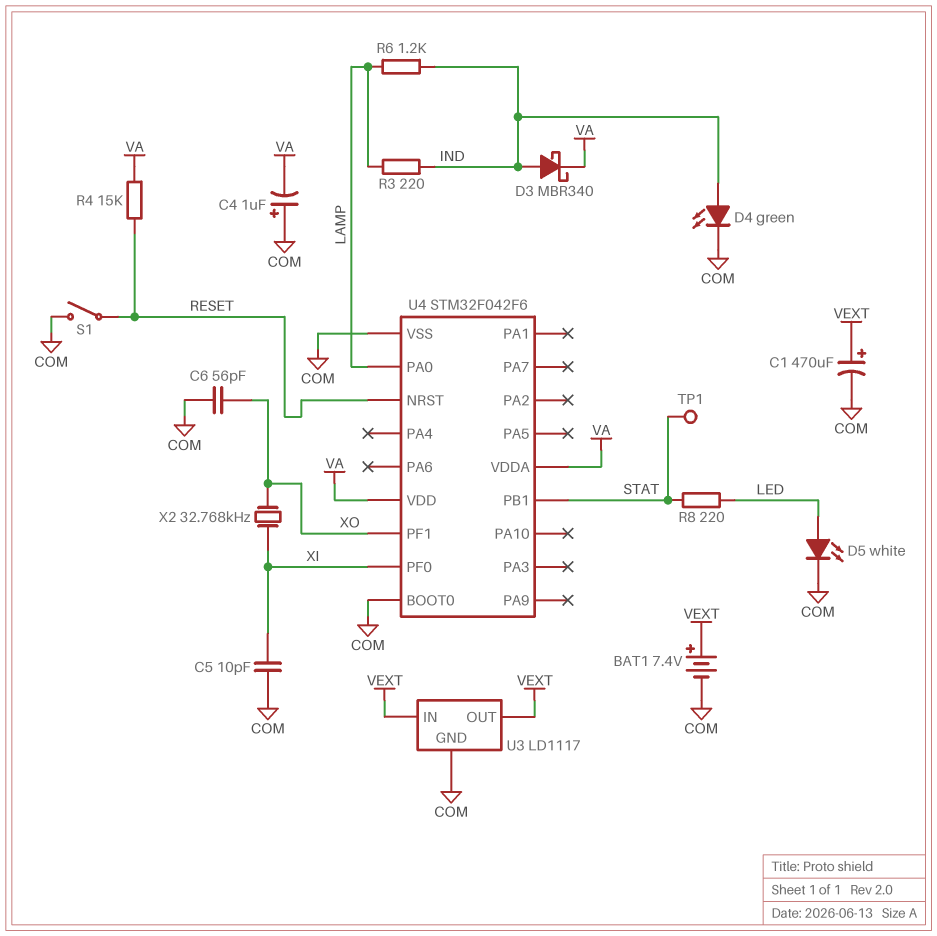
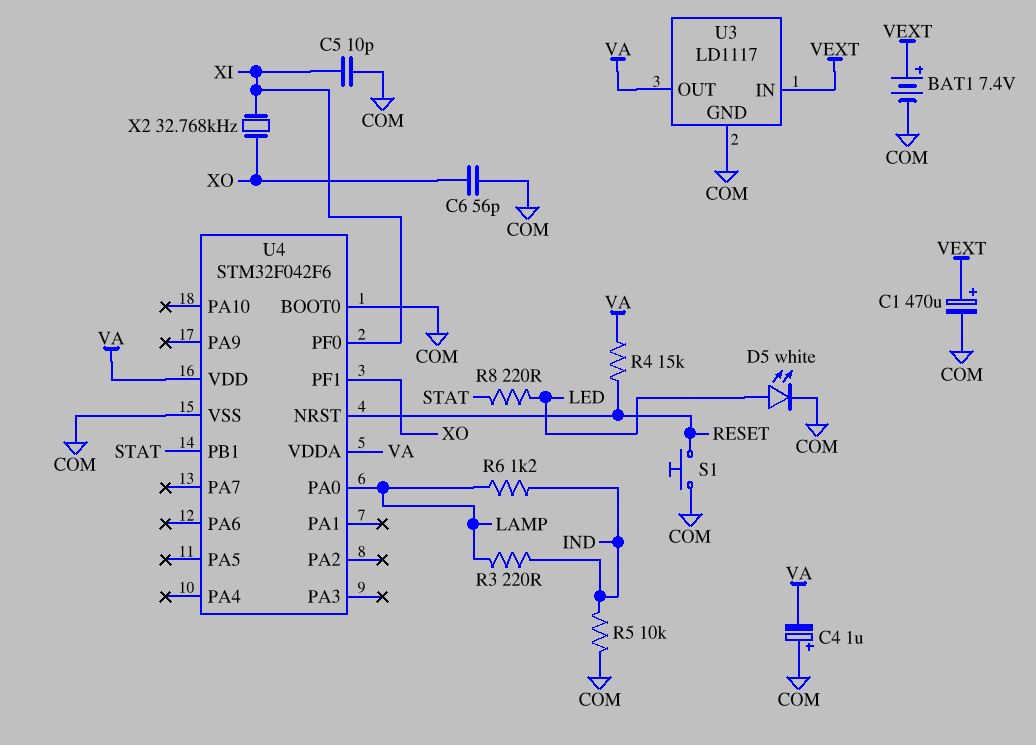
D3: schottky MBR340 (A IND, K VA) -> none
D4: LED green (A IND, K COM) -> none
R5: none -> 10k (COM, IND)
S1: switch (COM, RESET) -> button (COM, RESET)
TP1: test point (STAT) -> none
U3 pin OUT: VEXT -> VA

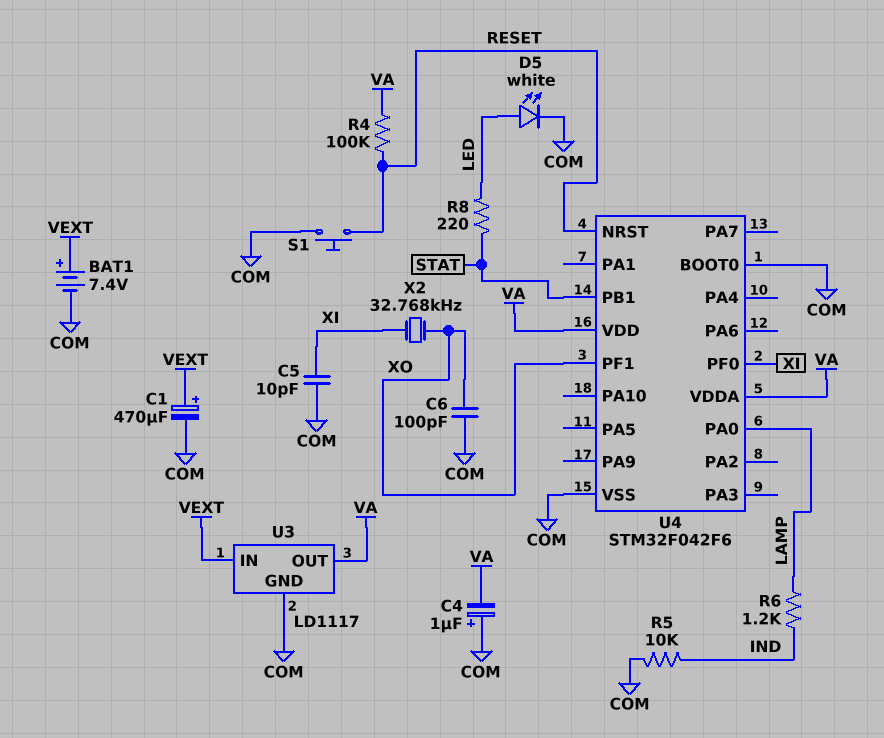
C6: 56pF (COM, XO) -> 100pF (COM, XO)
R3: 220 (IND, LAMP) -> none
R4: 15k (RESET, VA) -> 100k (RESET, VA)

